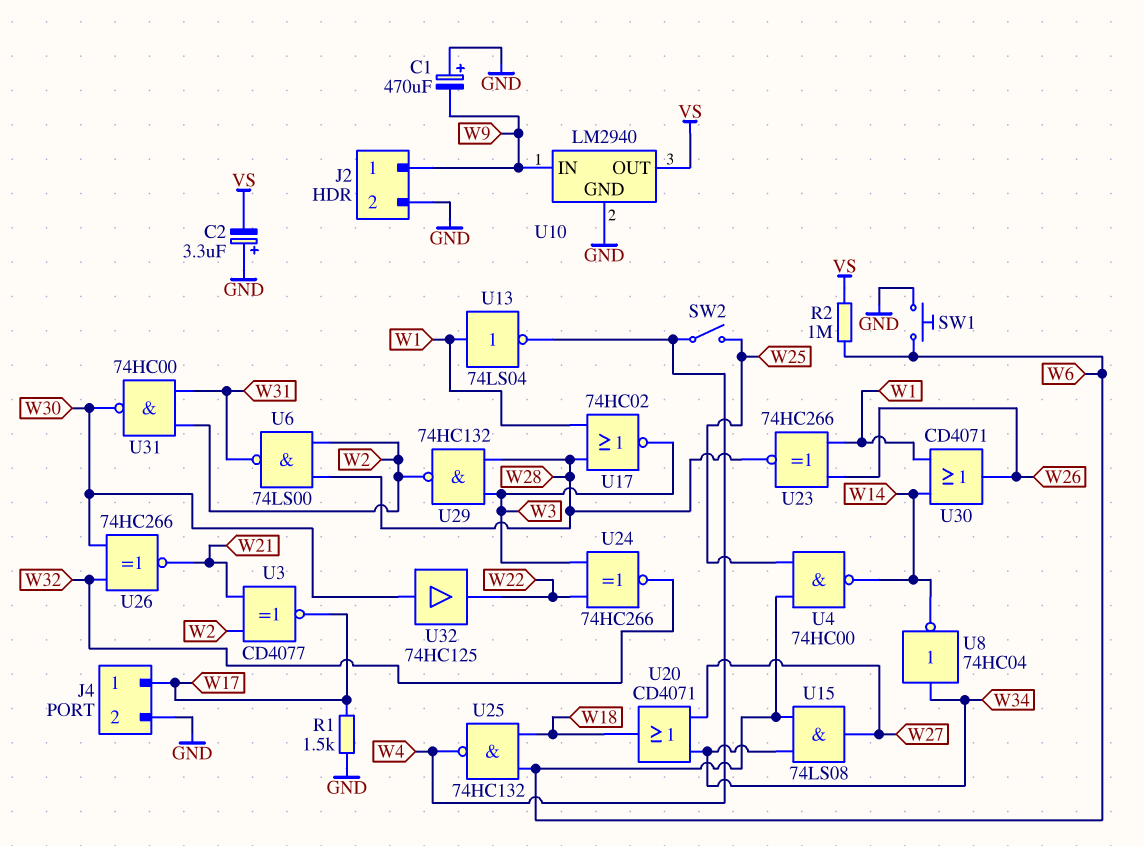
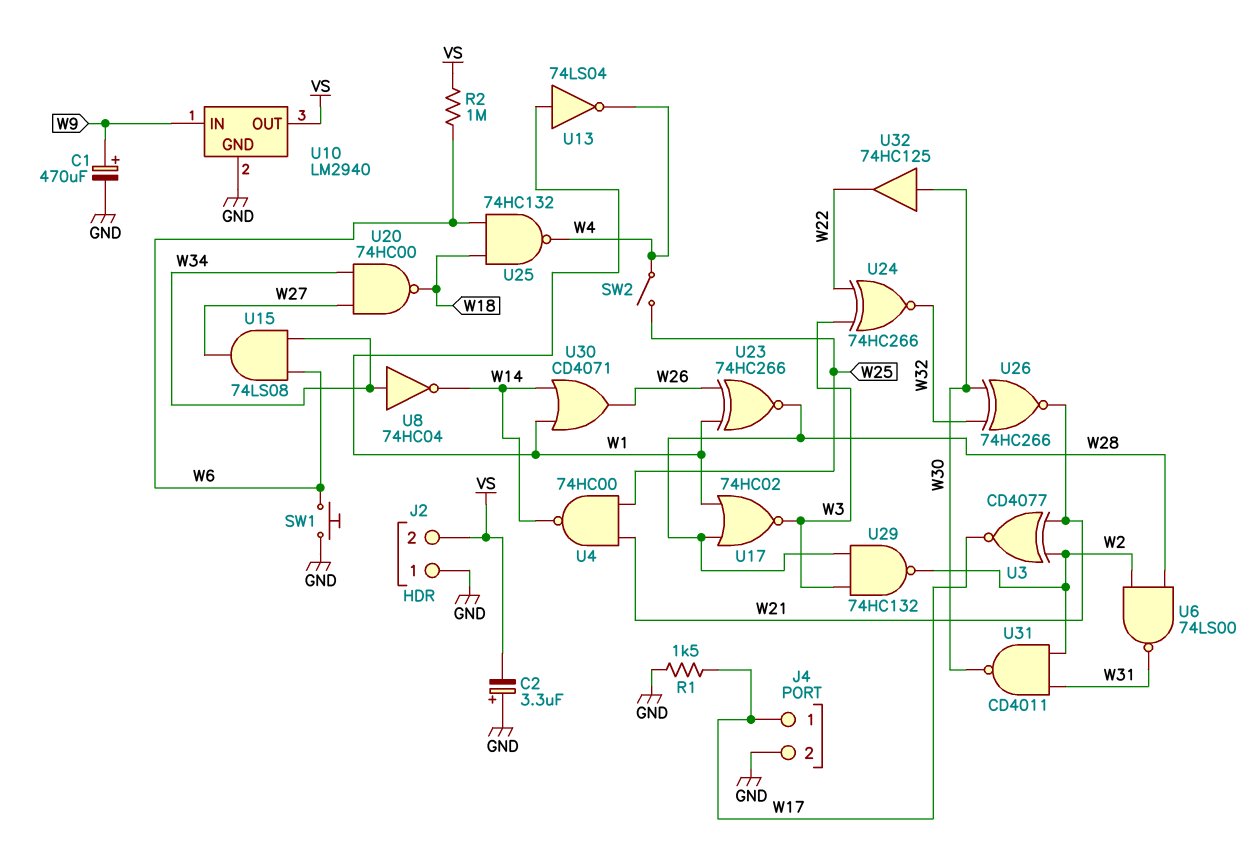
C1: 470uF (plus GND, minus W9) -> 470uF (plus W9, minus GND)
J2 pin 1: W9 -> GND
J2 pin 2: GND -> VS
U4: NAND 74HC00 (in W6, in W25, out W14) -> NAND 74HC00 (in W21, in W25, out W14)
U20: OR CD4071 (in W27, in W34, out W18) -> NAND 74HC00 (in W27, in W34, out W18)
U31: NAND 74HC00 (in W2, in W31, out W30) -> NAND CD4011 (in W2, in W31, out W30)

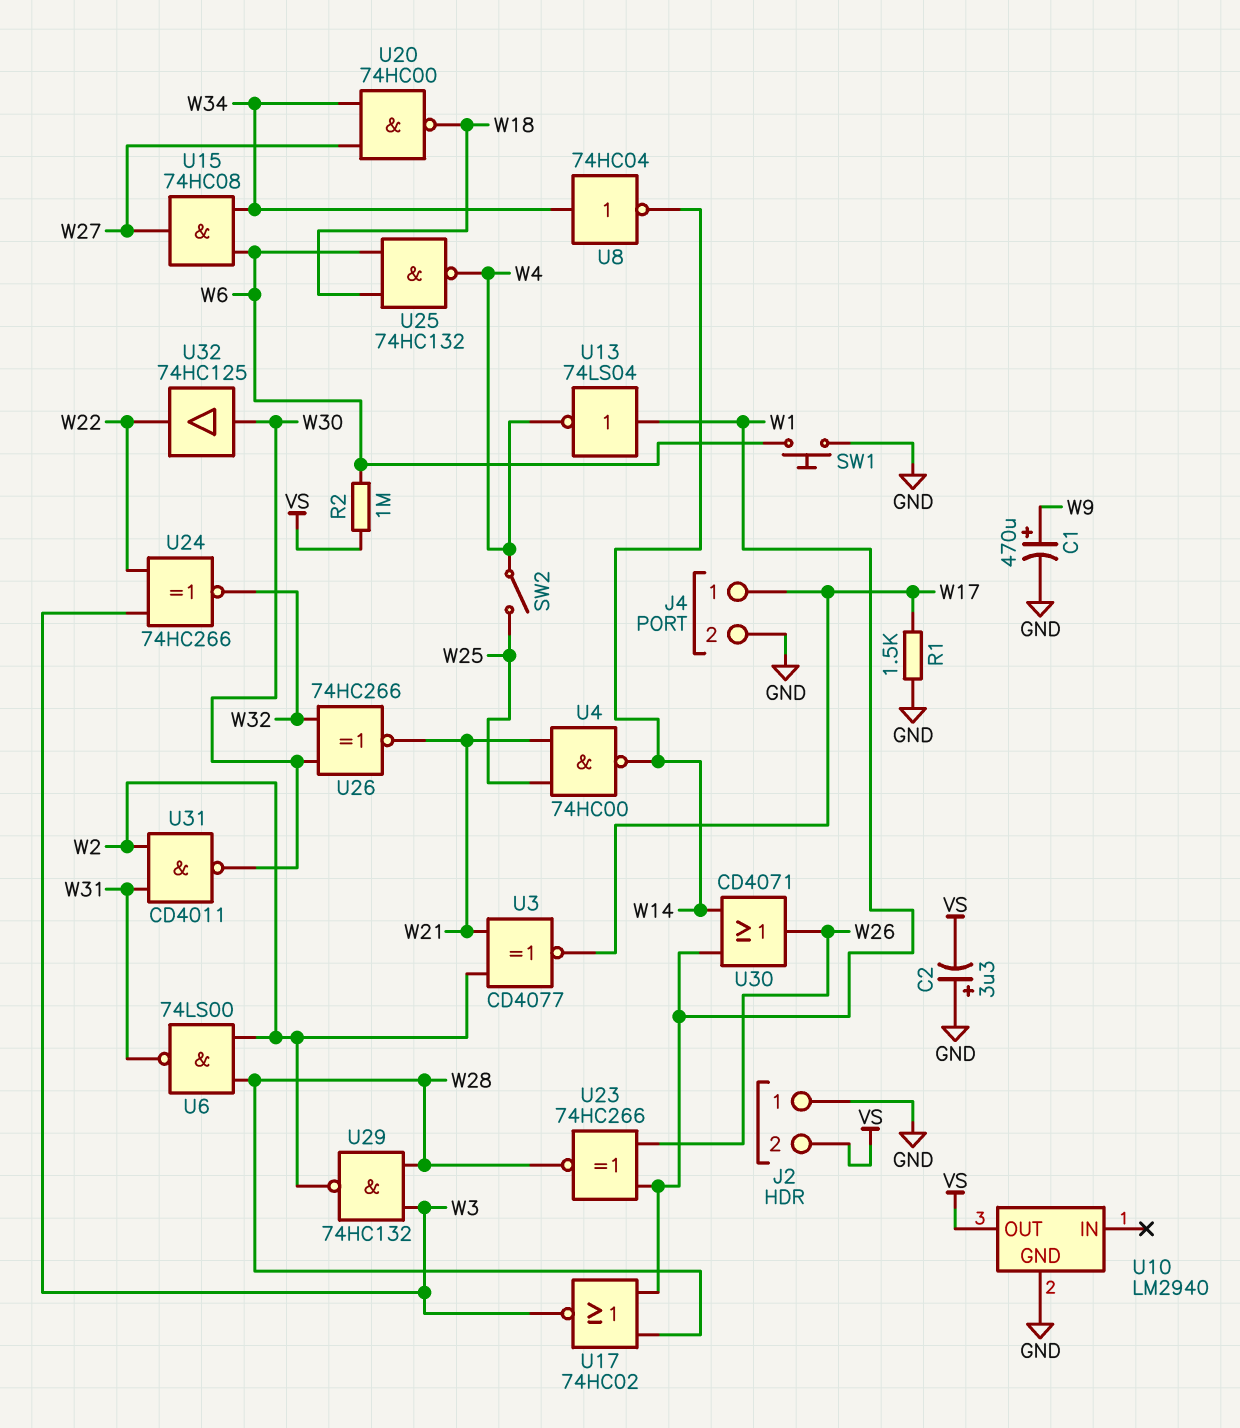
U10 pin IN: W9 -> none
U15: AND 74LS08 (in W6, in W34, out W27) -> AND 74HC08 (in W6, in W34, out W27)

